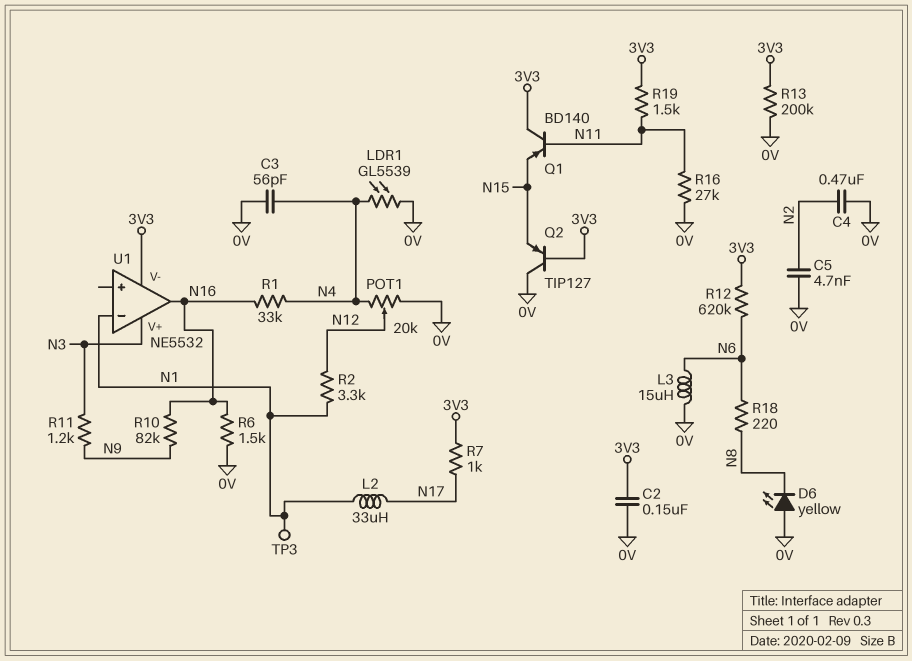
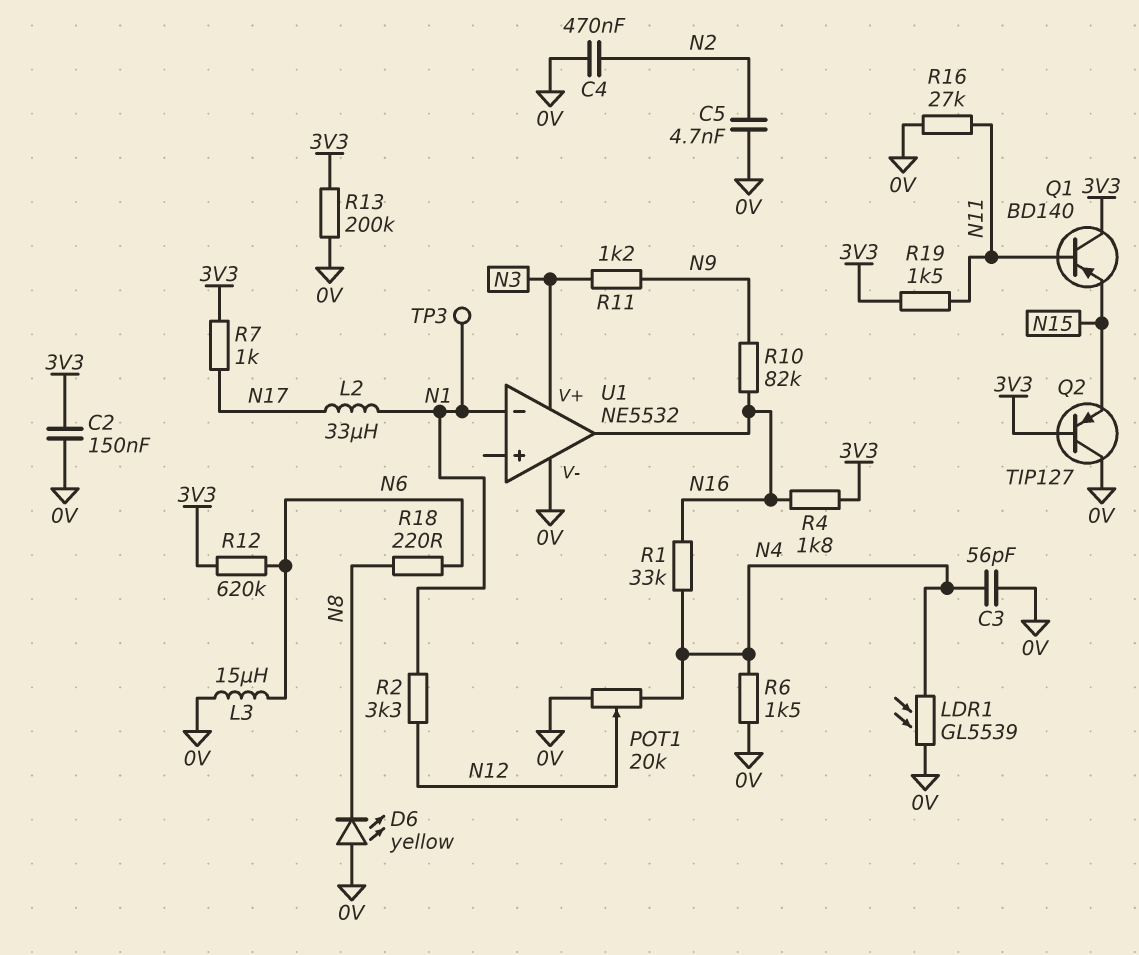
R4: none -> 1.8k (3V3, N16)
R6: 1.5k (0V, N16) -> 1.5k (0V, N4)
U1 pin V-: 3V3 -> 0V

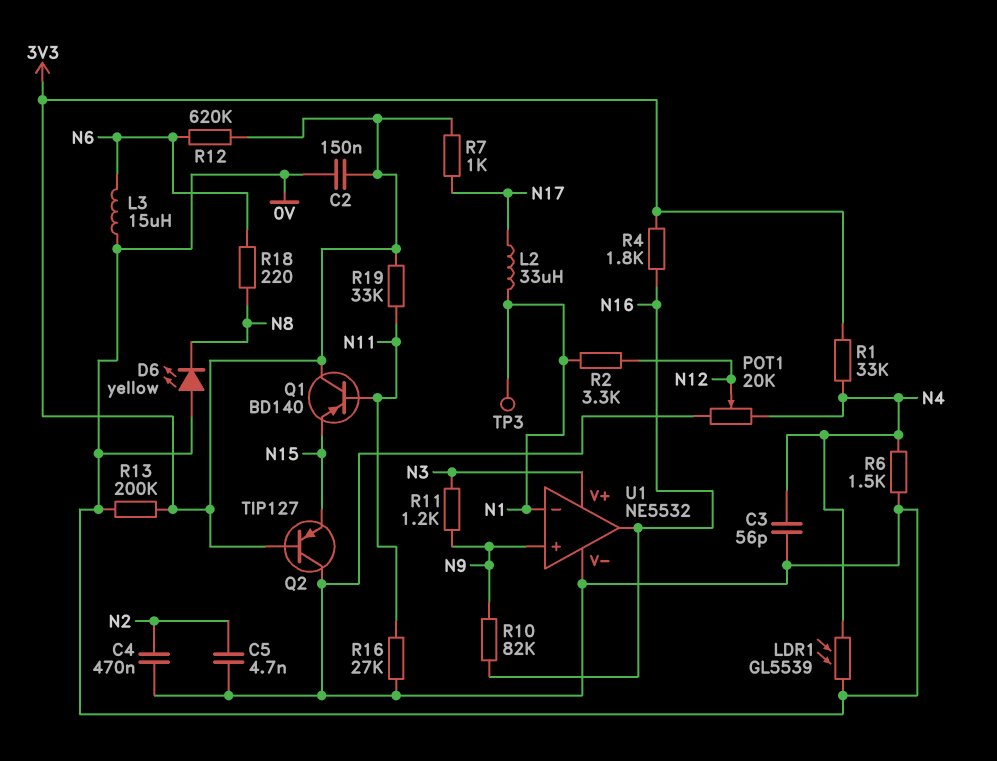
R1: 33k (N4, N16) -> 33k (3V3, N4)
R19: 1.5k (3V3, N11) -> 33k (3V3, N11)
U1 pin in+: none -> N9

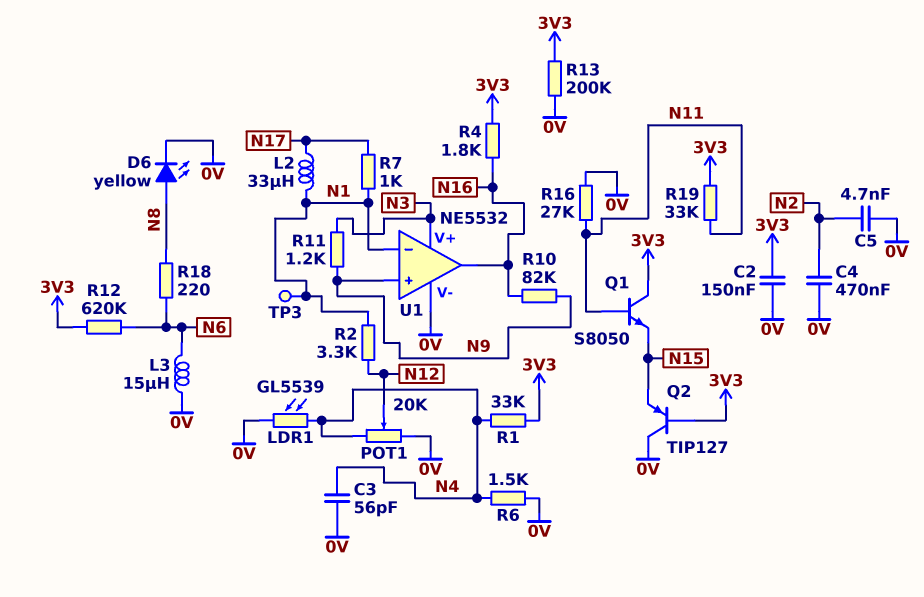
D6: LED yellow (A 0V, K N8) -> LED yellow (A N8, K 0V)
Q1: PNP BD140 (B N11, C 3V3, E N15) -> NPN S8050 (B N11, C 3V3, E N15)
R7: 1k (3V3, N17) -> 1k (N1, N17)

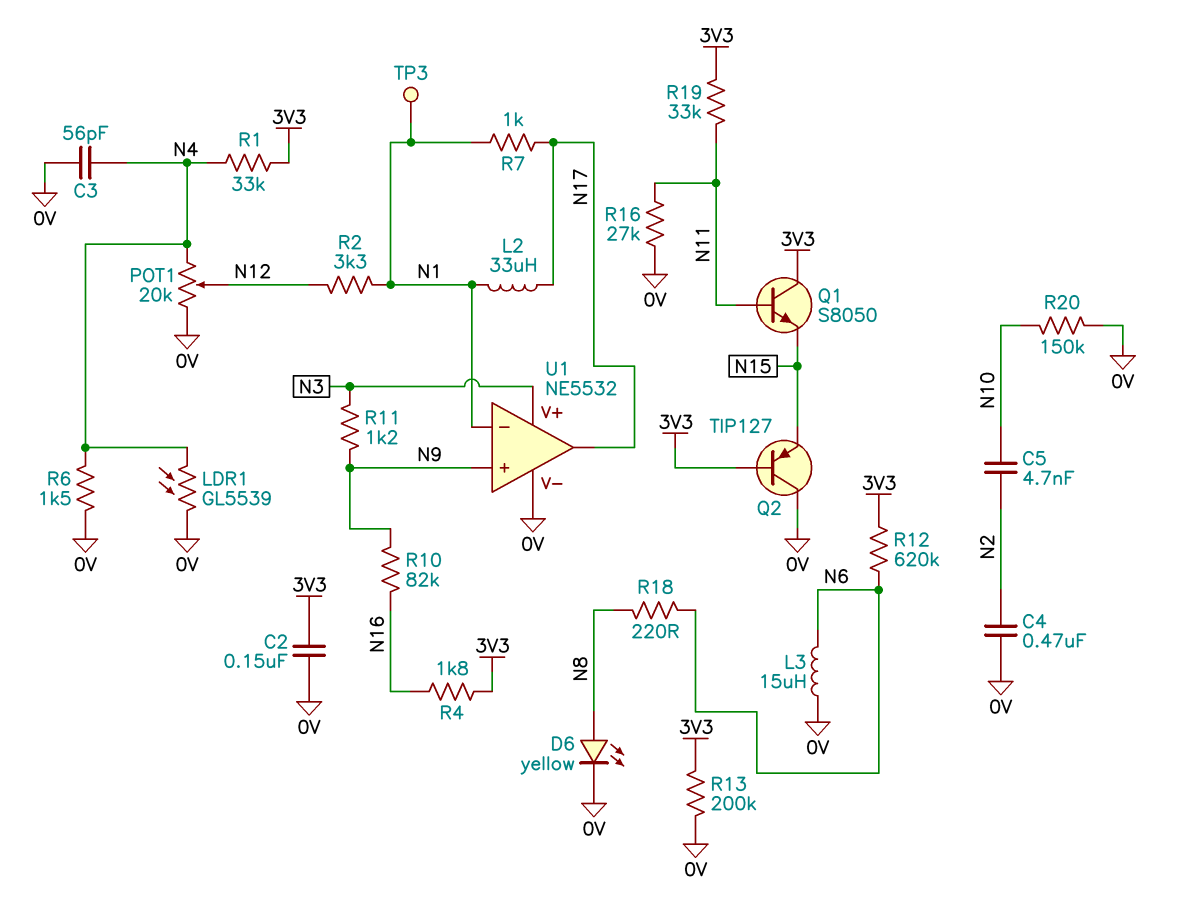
C5: 4.7nF (0V, N2) -> 4.7nF (N2, N10)
R20: none -> 150k (0V, N10)
U1 pin out: N16 -> N17

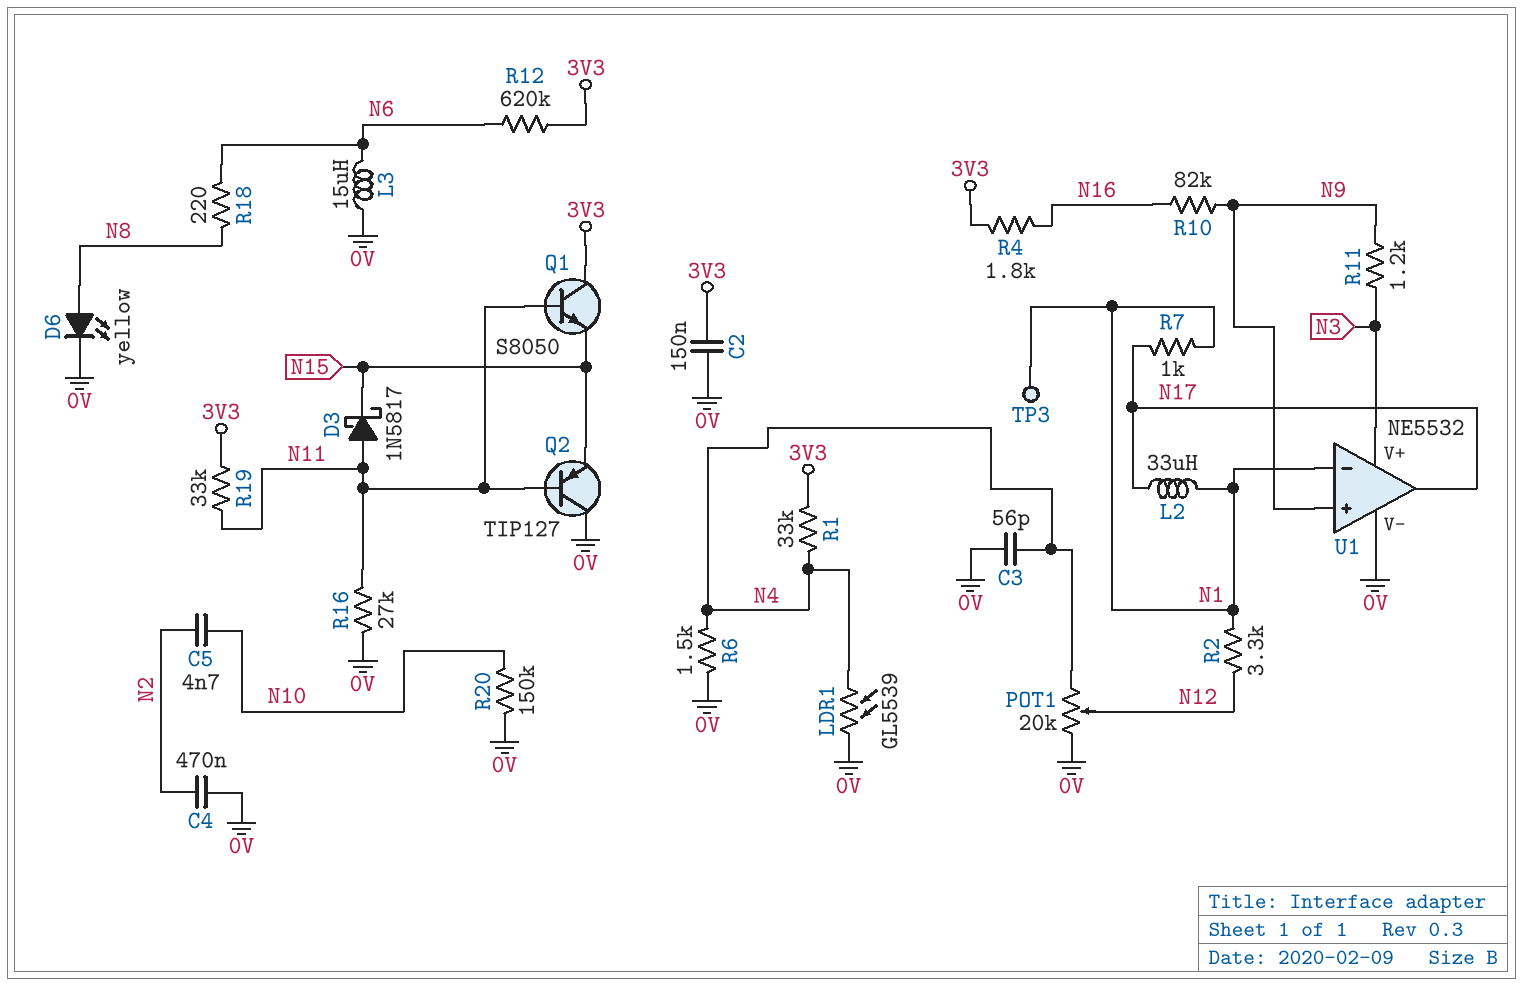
D3: none -> schottky 1N5817 (A N11, K N15)
Q2: PNP TIP127 (B 3V3, C 0V, E N15) -> PNP TIP127 (B N11, C 0V, E N15)
R13: 200k (0V, 3V3) -> none

